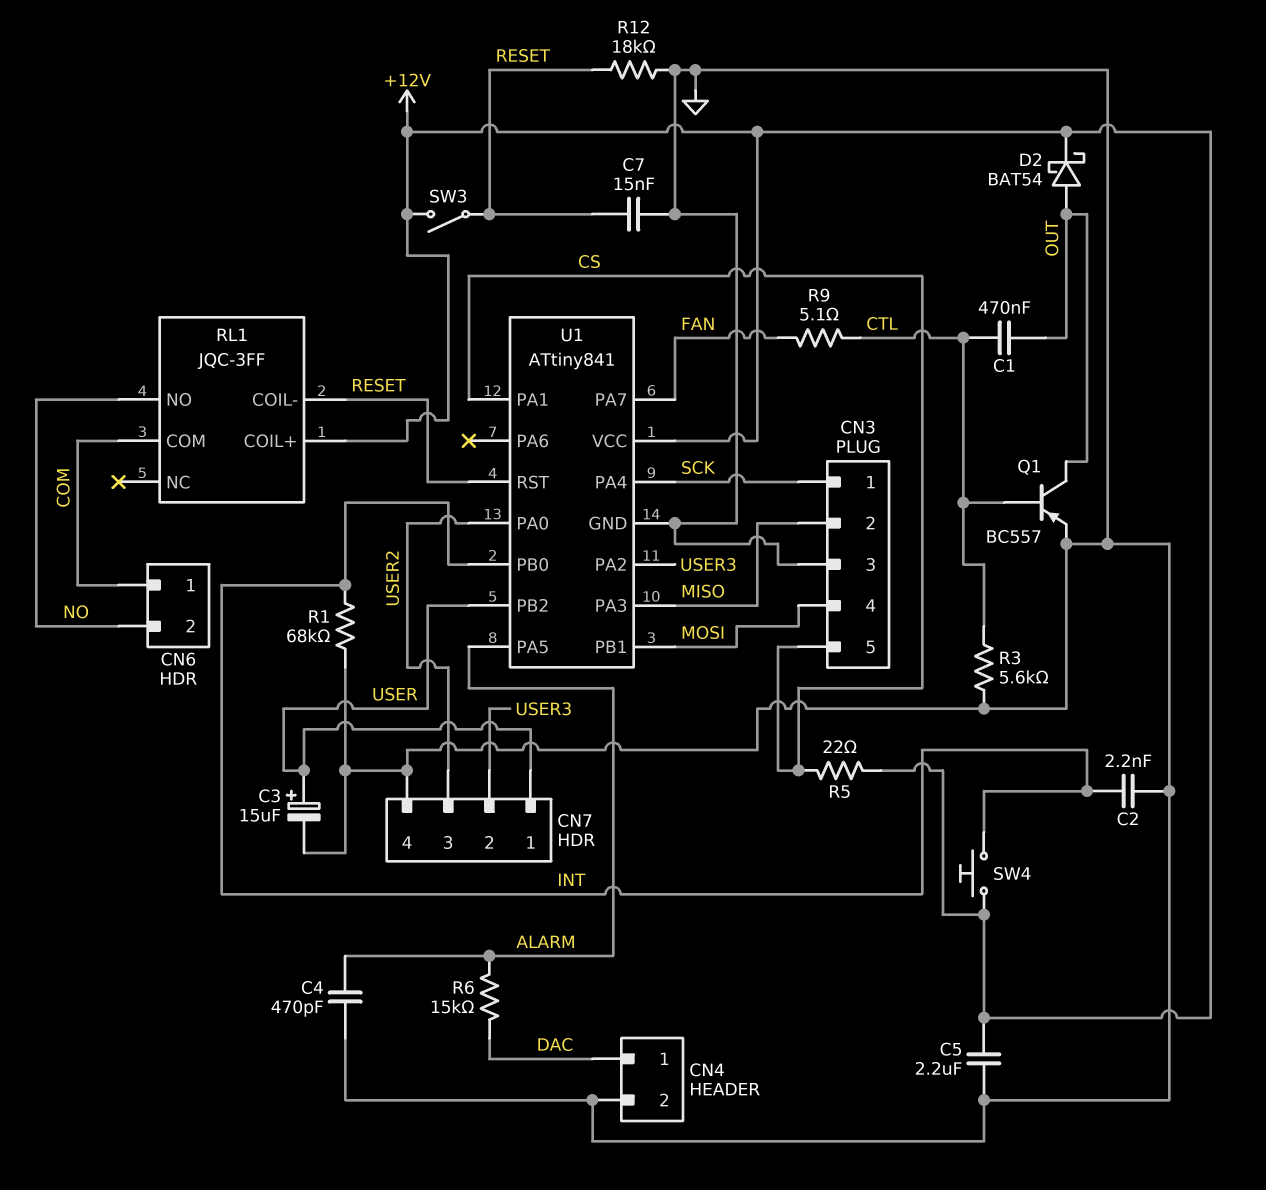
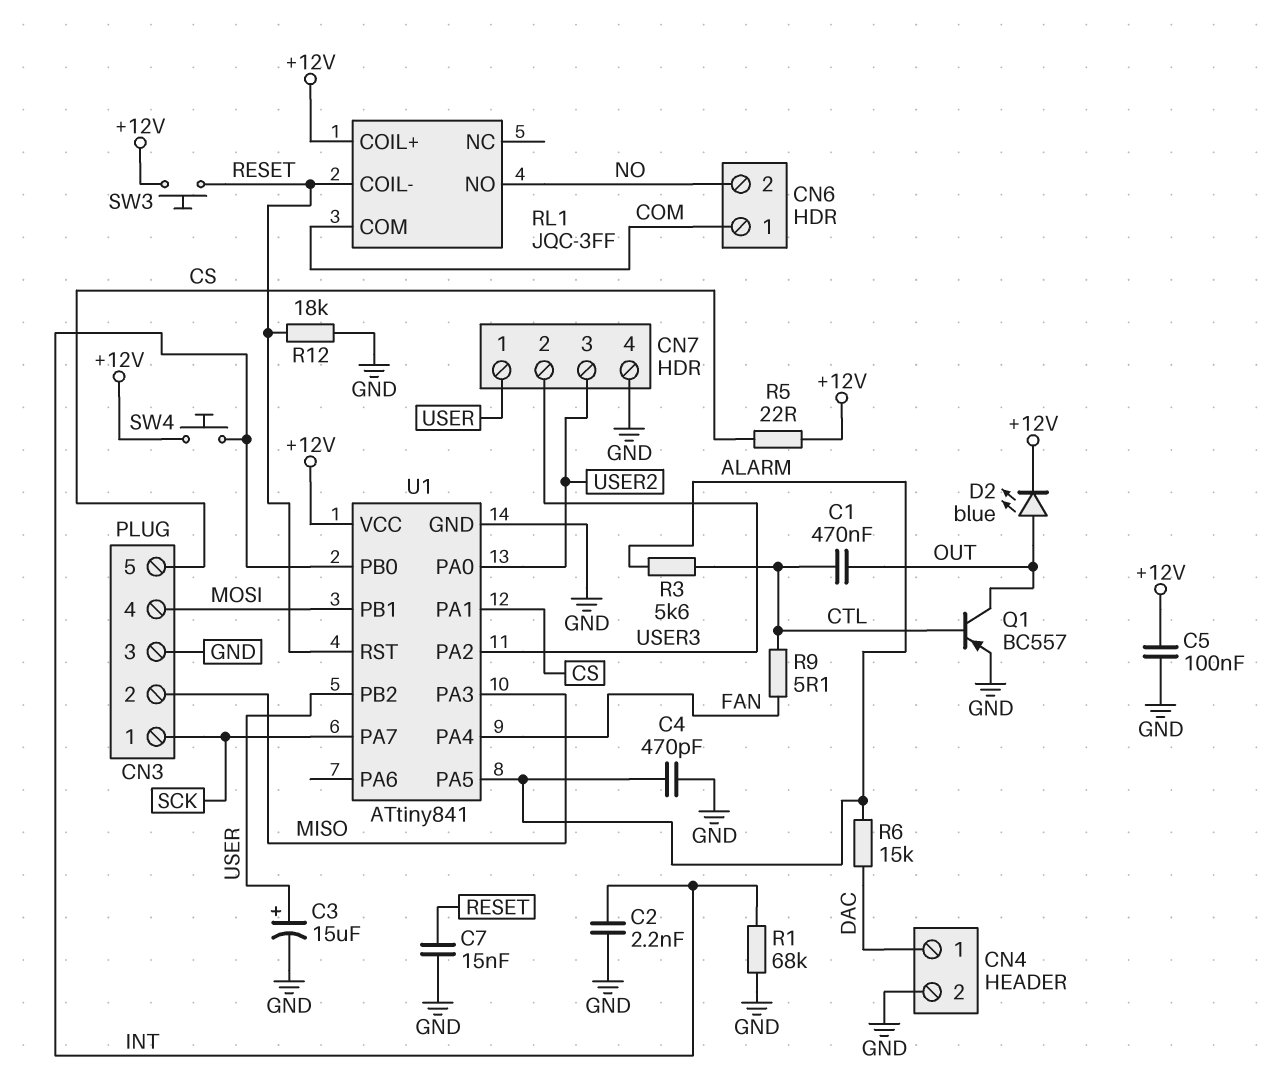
C5: 2.2uF (+12V, GND) -> 100nF (+12V, GND)
D2: schottky BAT54 (A OUT, K +12V) -> LED blue (A OUT, K +12V)
R3: 5.6k (CTL, GND) -> 5.6k (ALARM, CTL)
SW3: switch (+12V, RESET) -> button (+12V, RESET)
U1 pin PA4: SCK -> FAN
U1 pin PA7: FAN -> SCK

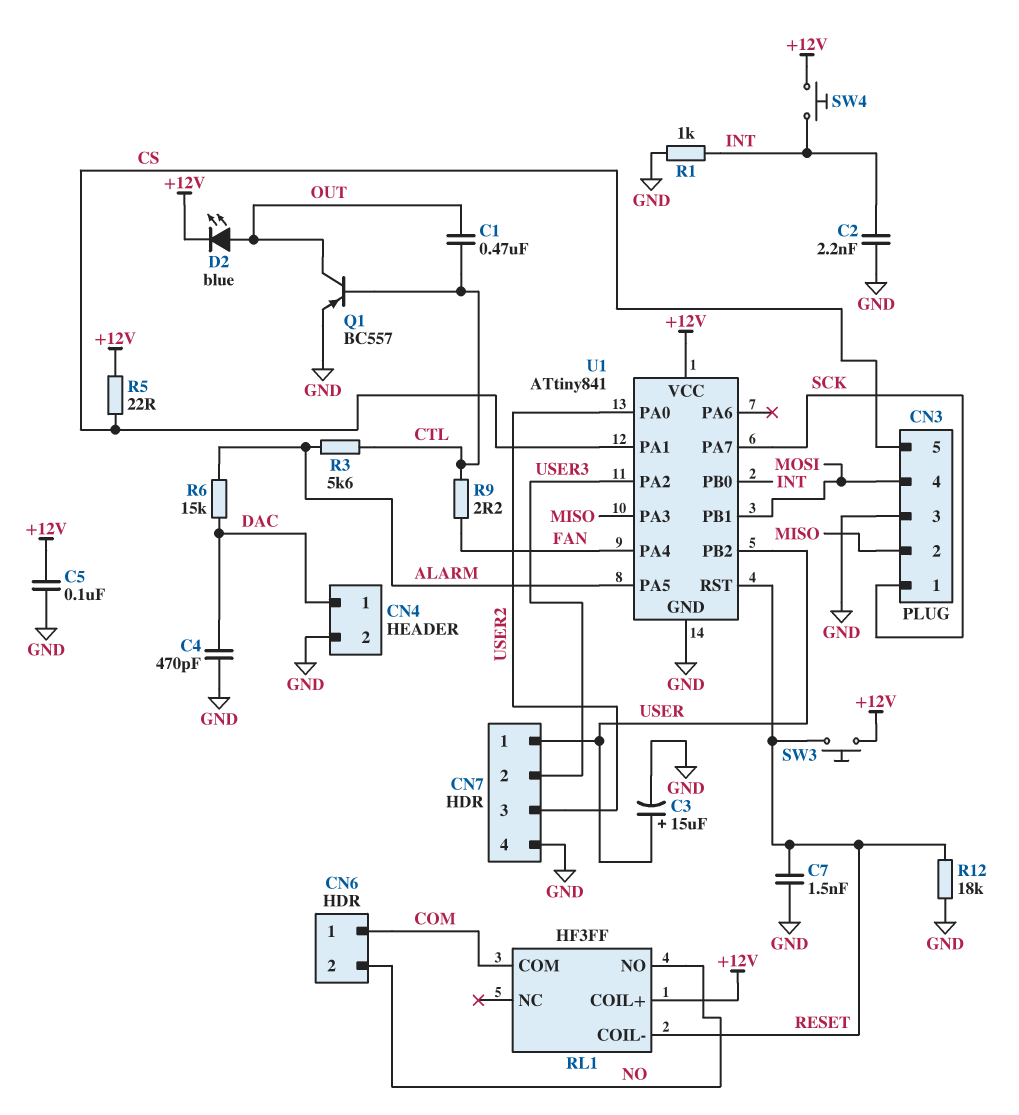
C4: 470pF (ALARM, GND) -> 470pF (DAC, GND)
C7: 15nF (GND, RESET) -> 1.5nF (GND, RESET)
R1: 68k (GND, INT) -> 1k (GND, INT)
R9: 5.1 (CTL, FAN) -> 2.2 (CTL, FAN)
RL1: JQC-3FF -> HF3FF

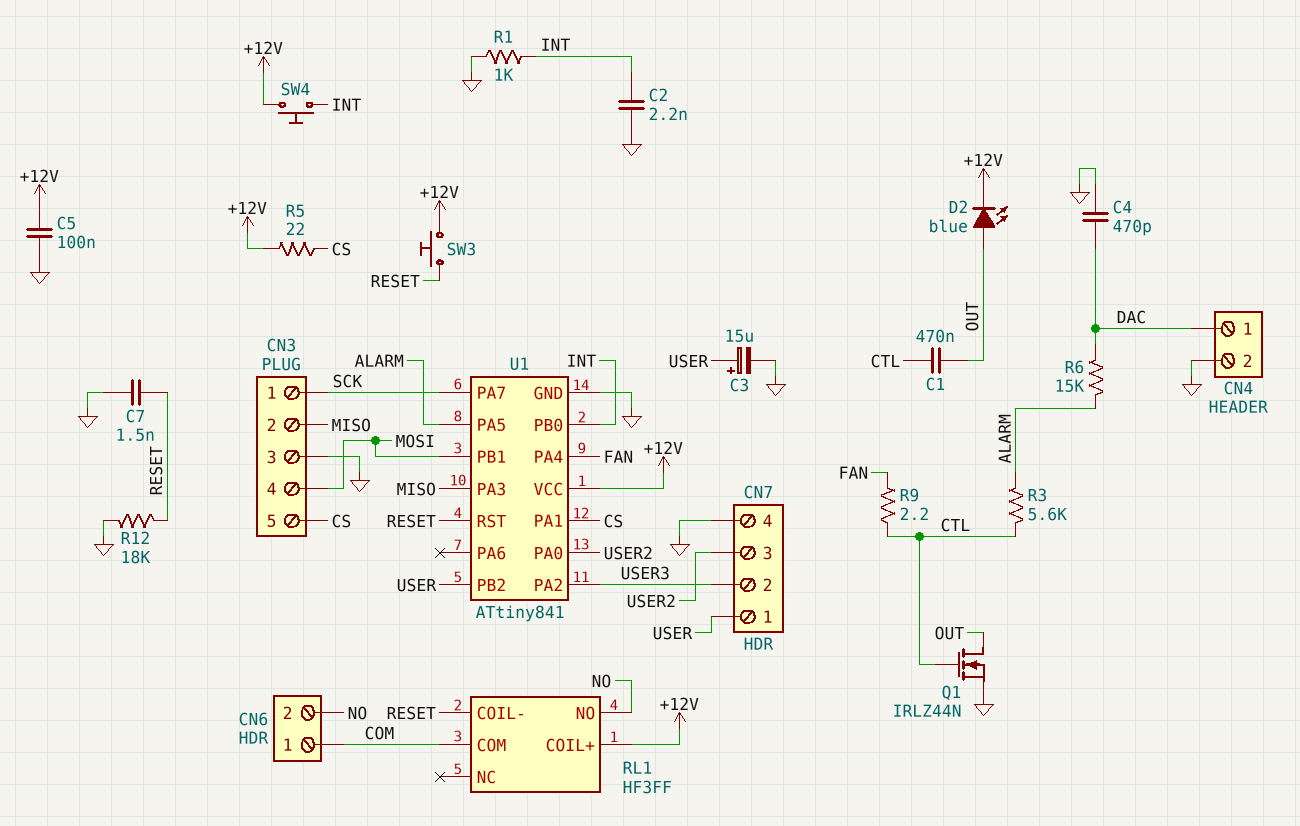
Q1: PNP BC557 (B CTL, C OUT, E GND) -> NMOS IRLZ44N (G CTL, D OUT, S GND)

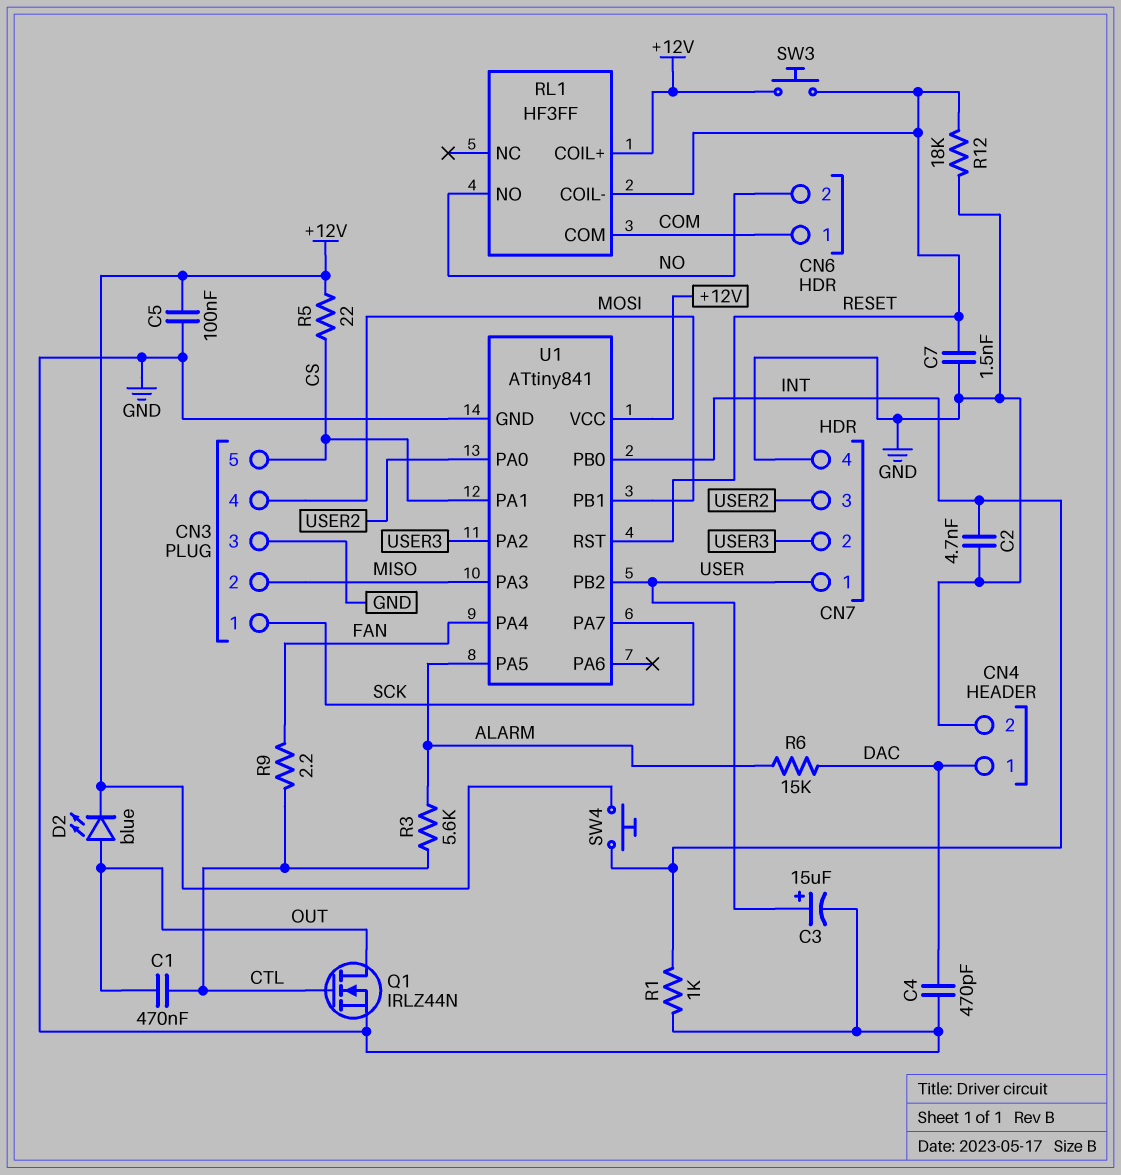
C2: 2.2nF (GND, INT) -> 4.7nF (GND, INT)

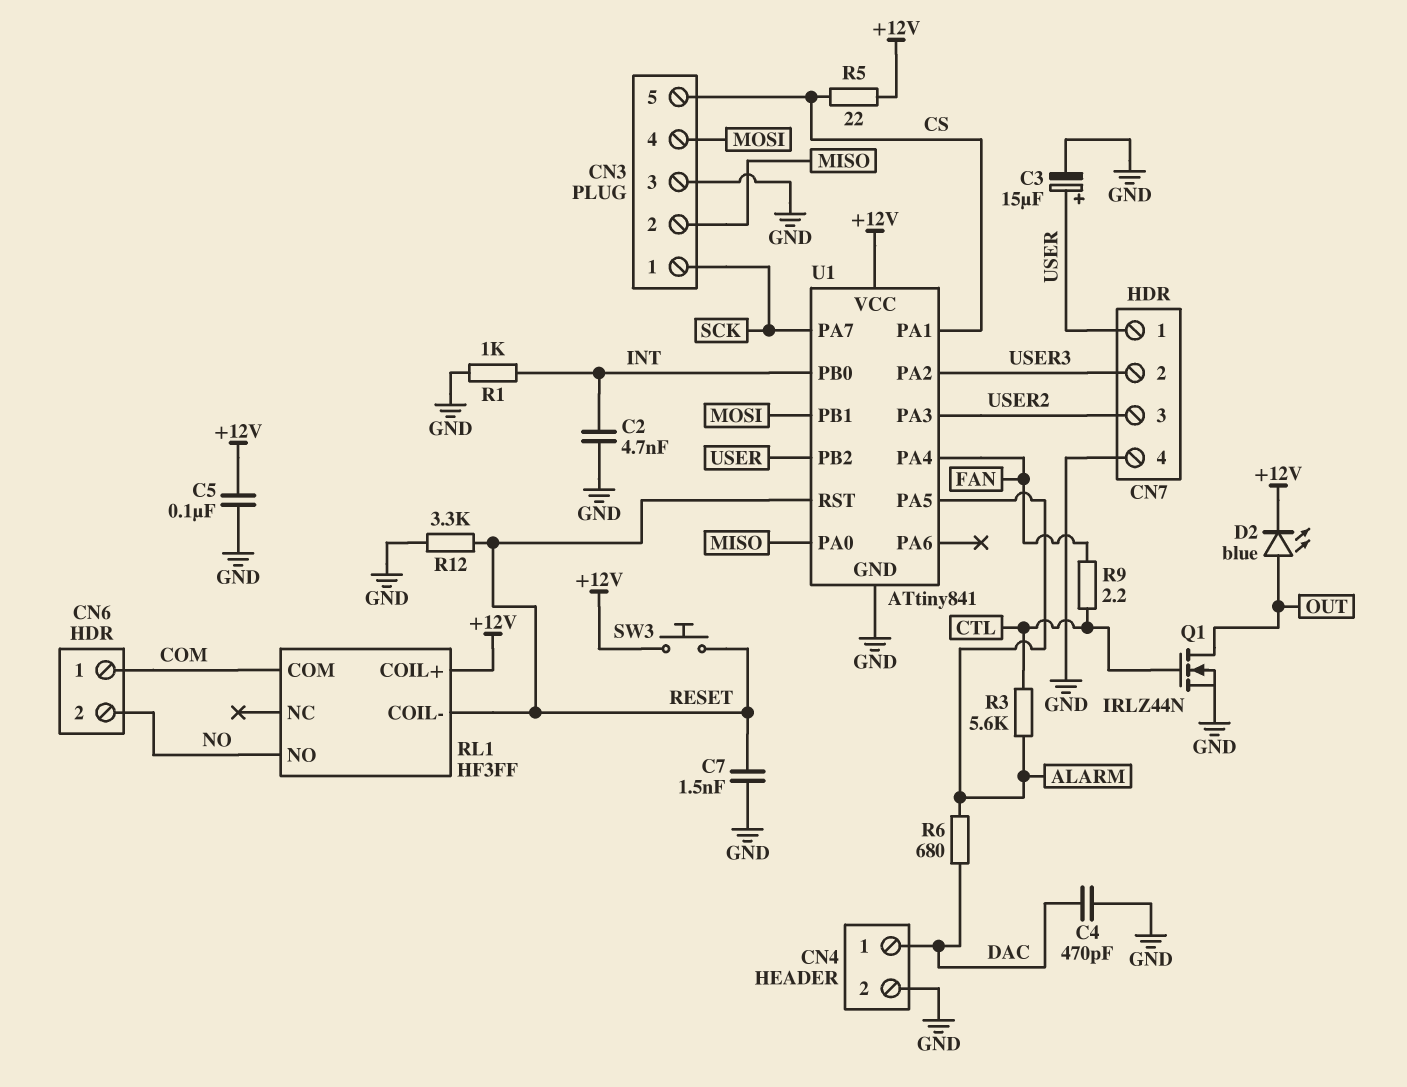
C1: 470nF (CTL, OUT) -> none
R6: 15k (ALARM, DAC) -> 680 (ALARM, DAC)
R12: 18k (GND, RESET) -> 3.3k (GND, RESET)
SW4: button (+12V, INT) -> none
U1 pin PA0: USER2 -> MISO
U1 pin PA3: MISO -> USER2

